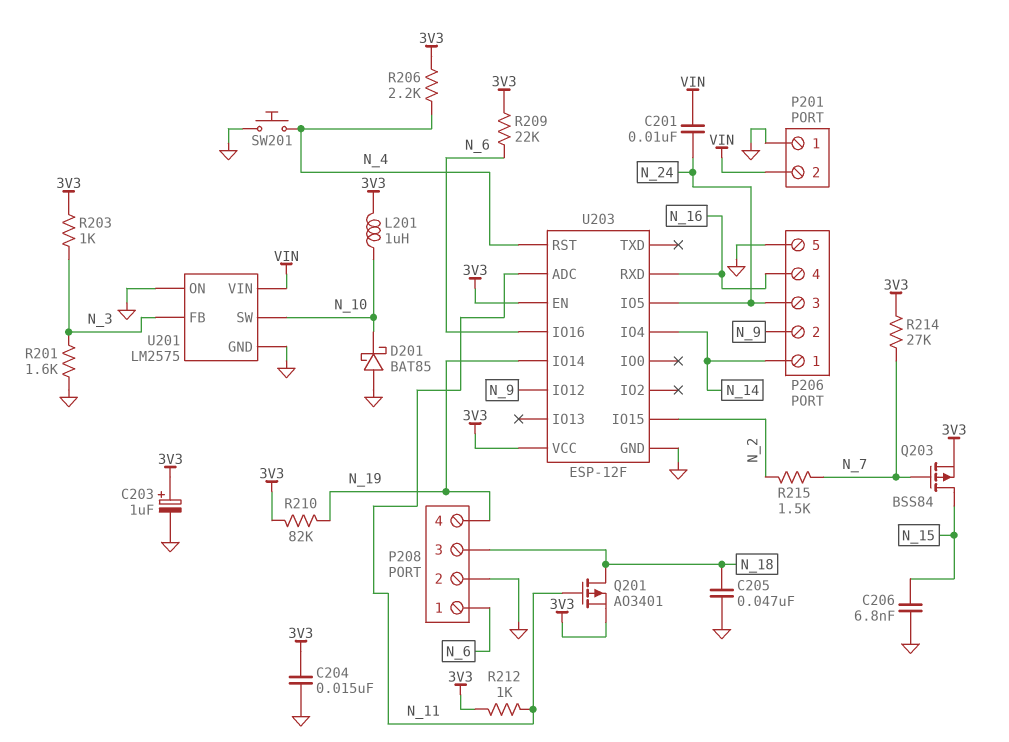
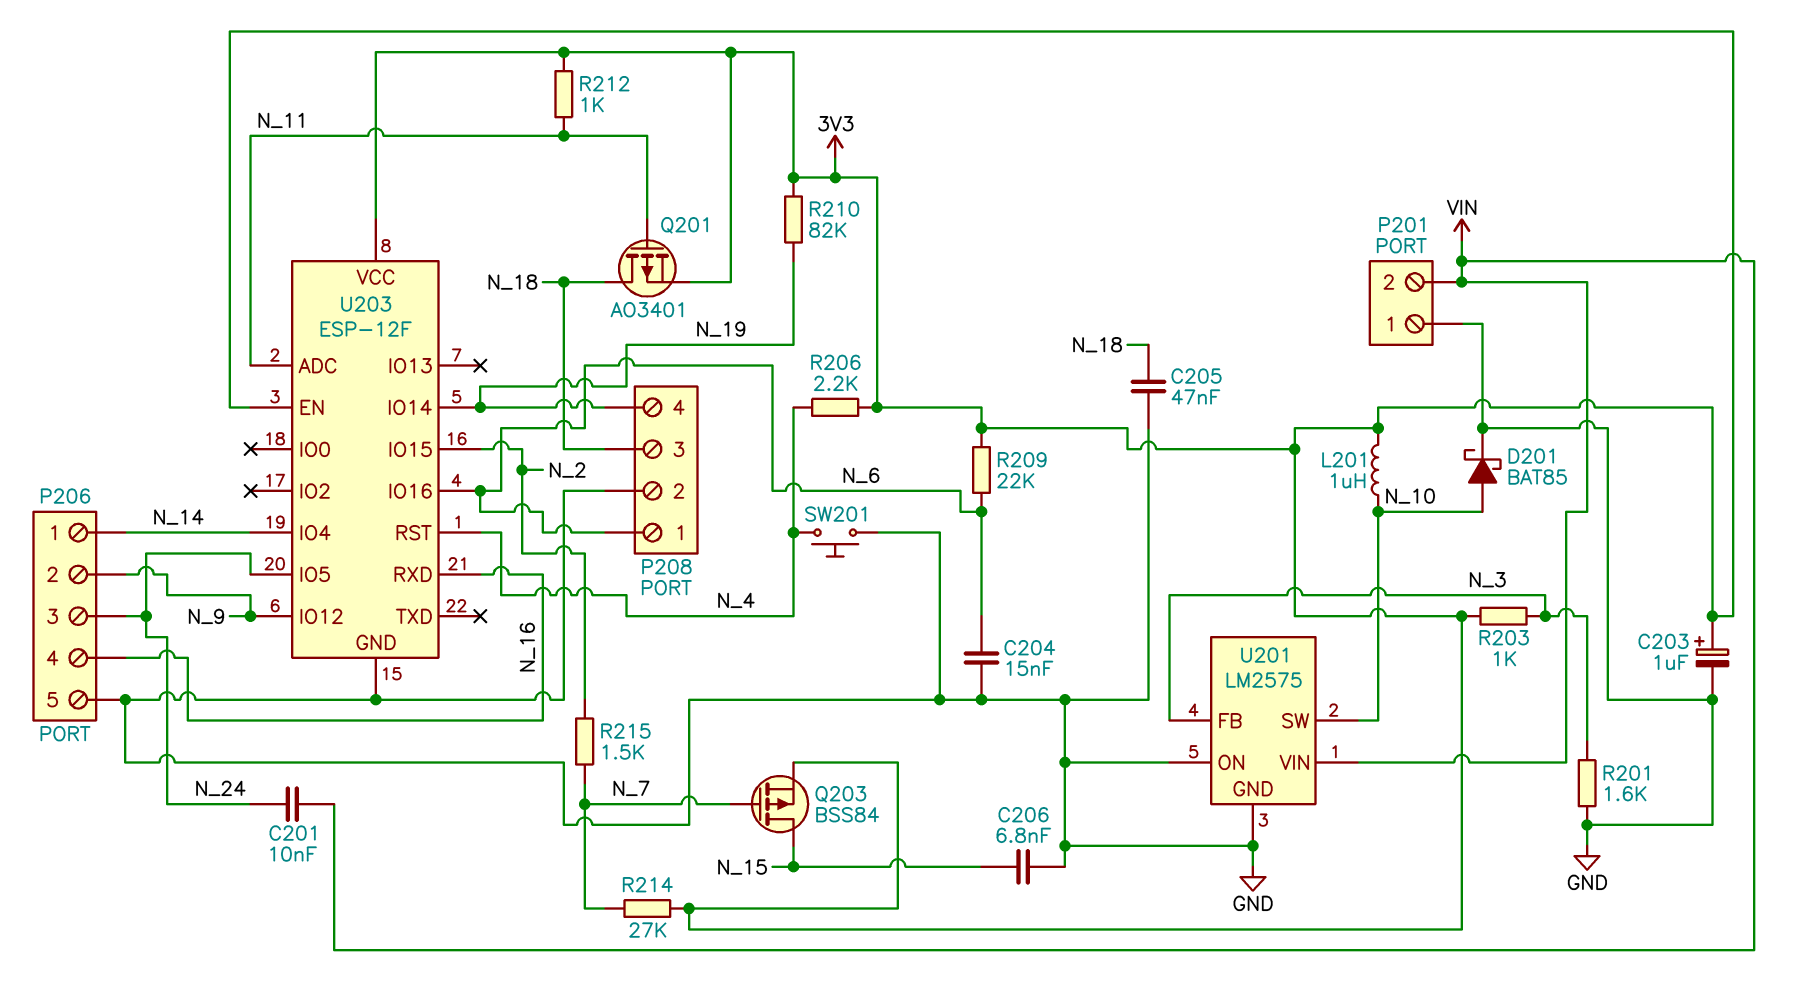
C204: 15nF (3V3, GND) -> 15nF (GND, N_6)
D201: schottky BAT85 (A GND, K N_10) -> schottky BAT85 (A N_10, K GND)

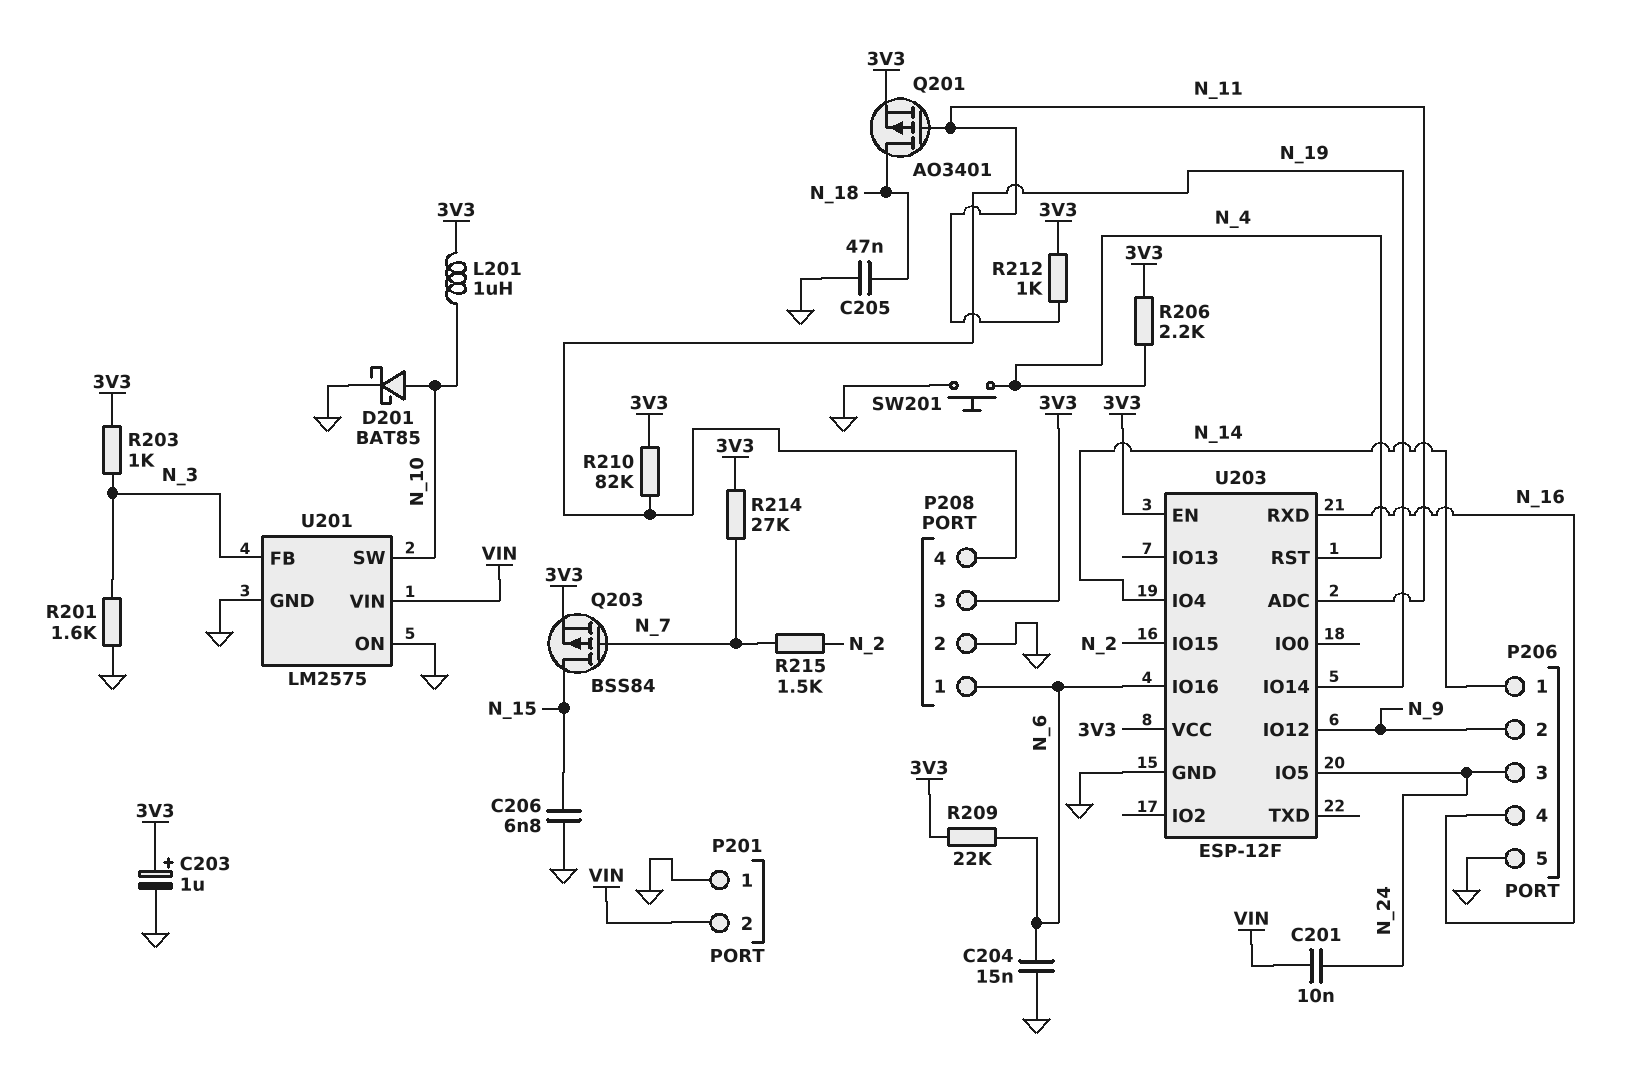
P208 pin 3: N_18 -> 3V3

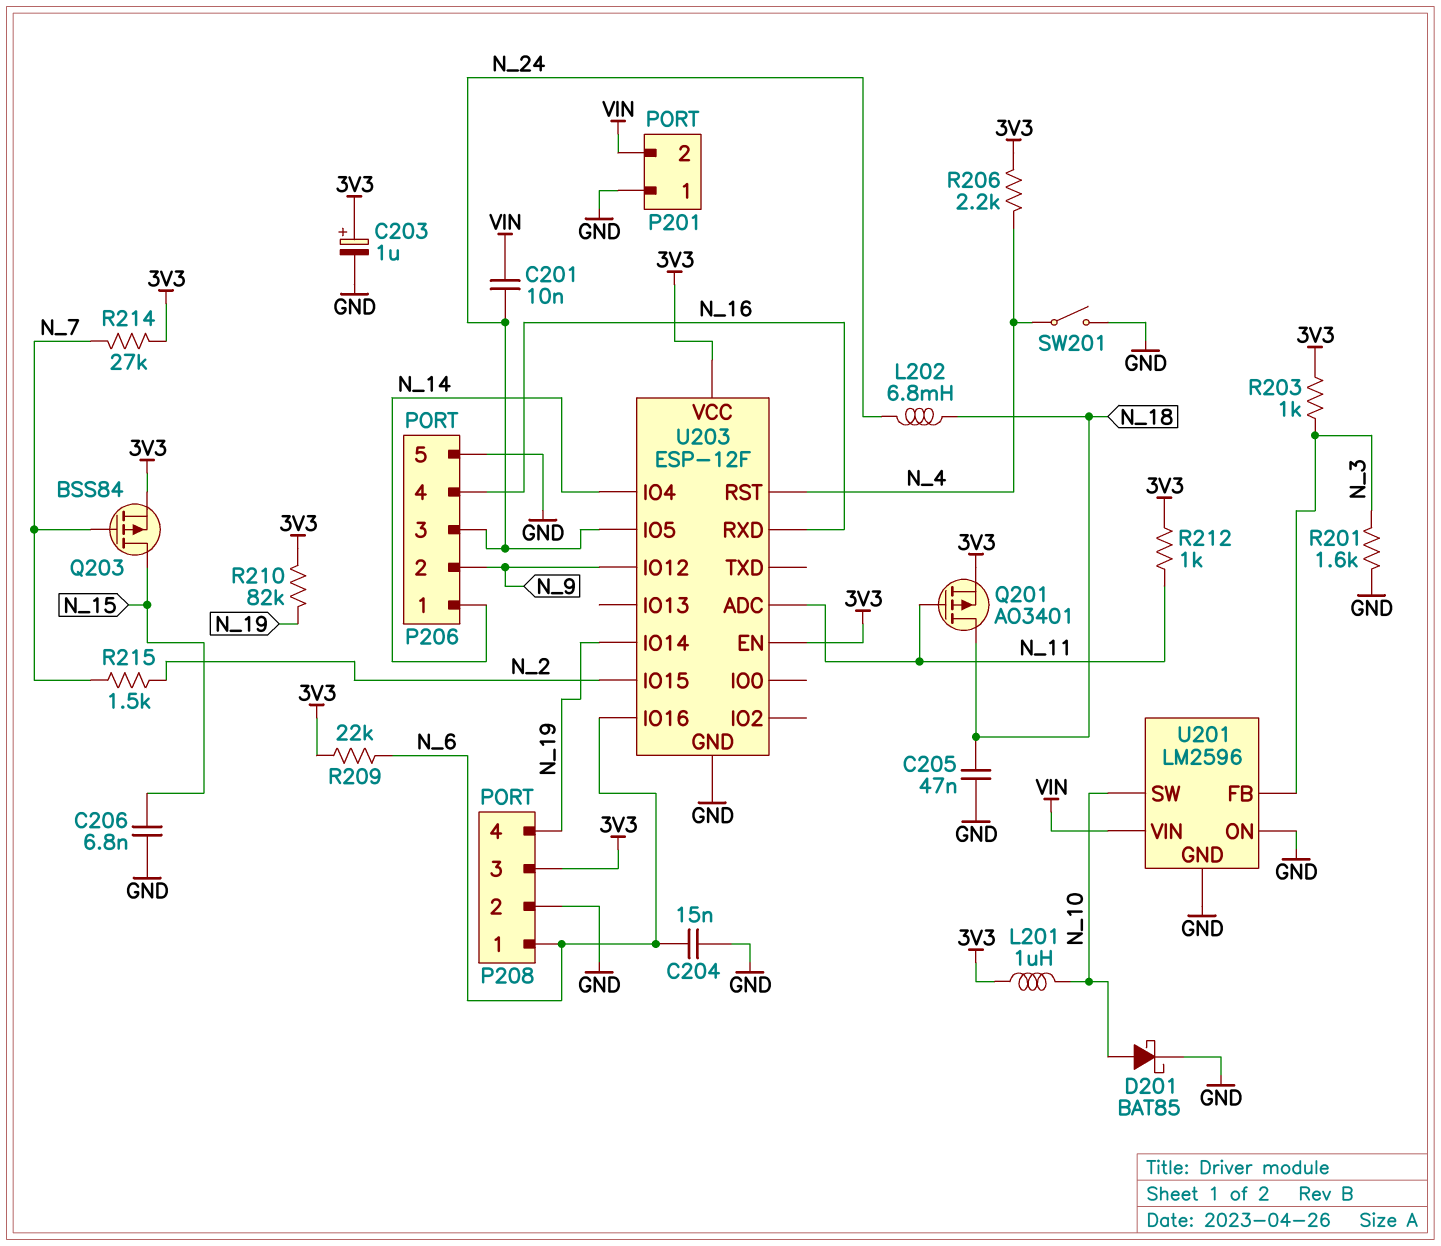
L202: none -> 6.8mH (N_18, N_24)
SW201: button (GND, N_4) -> switch (GND, N_4)
U201: LM2575 -> LM2596

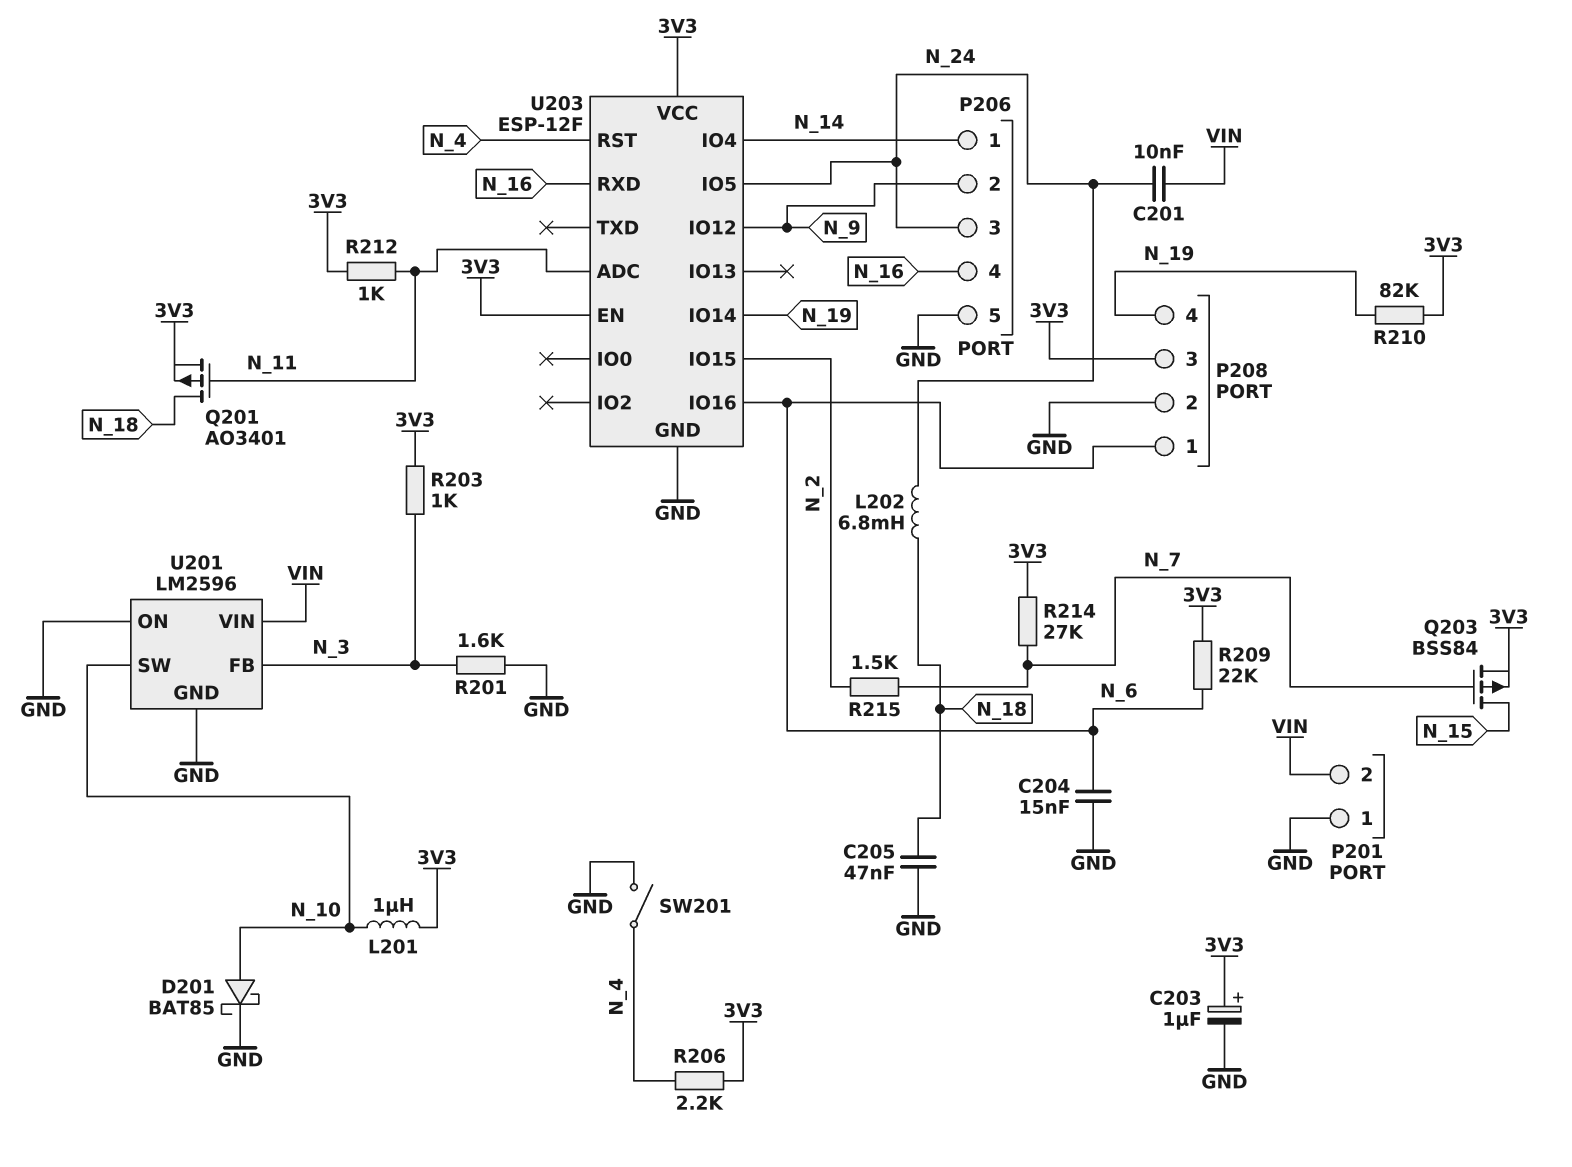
C206: 6.8nF (GND, N_15) -> none

